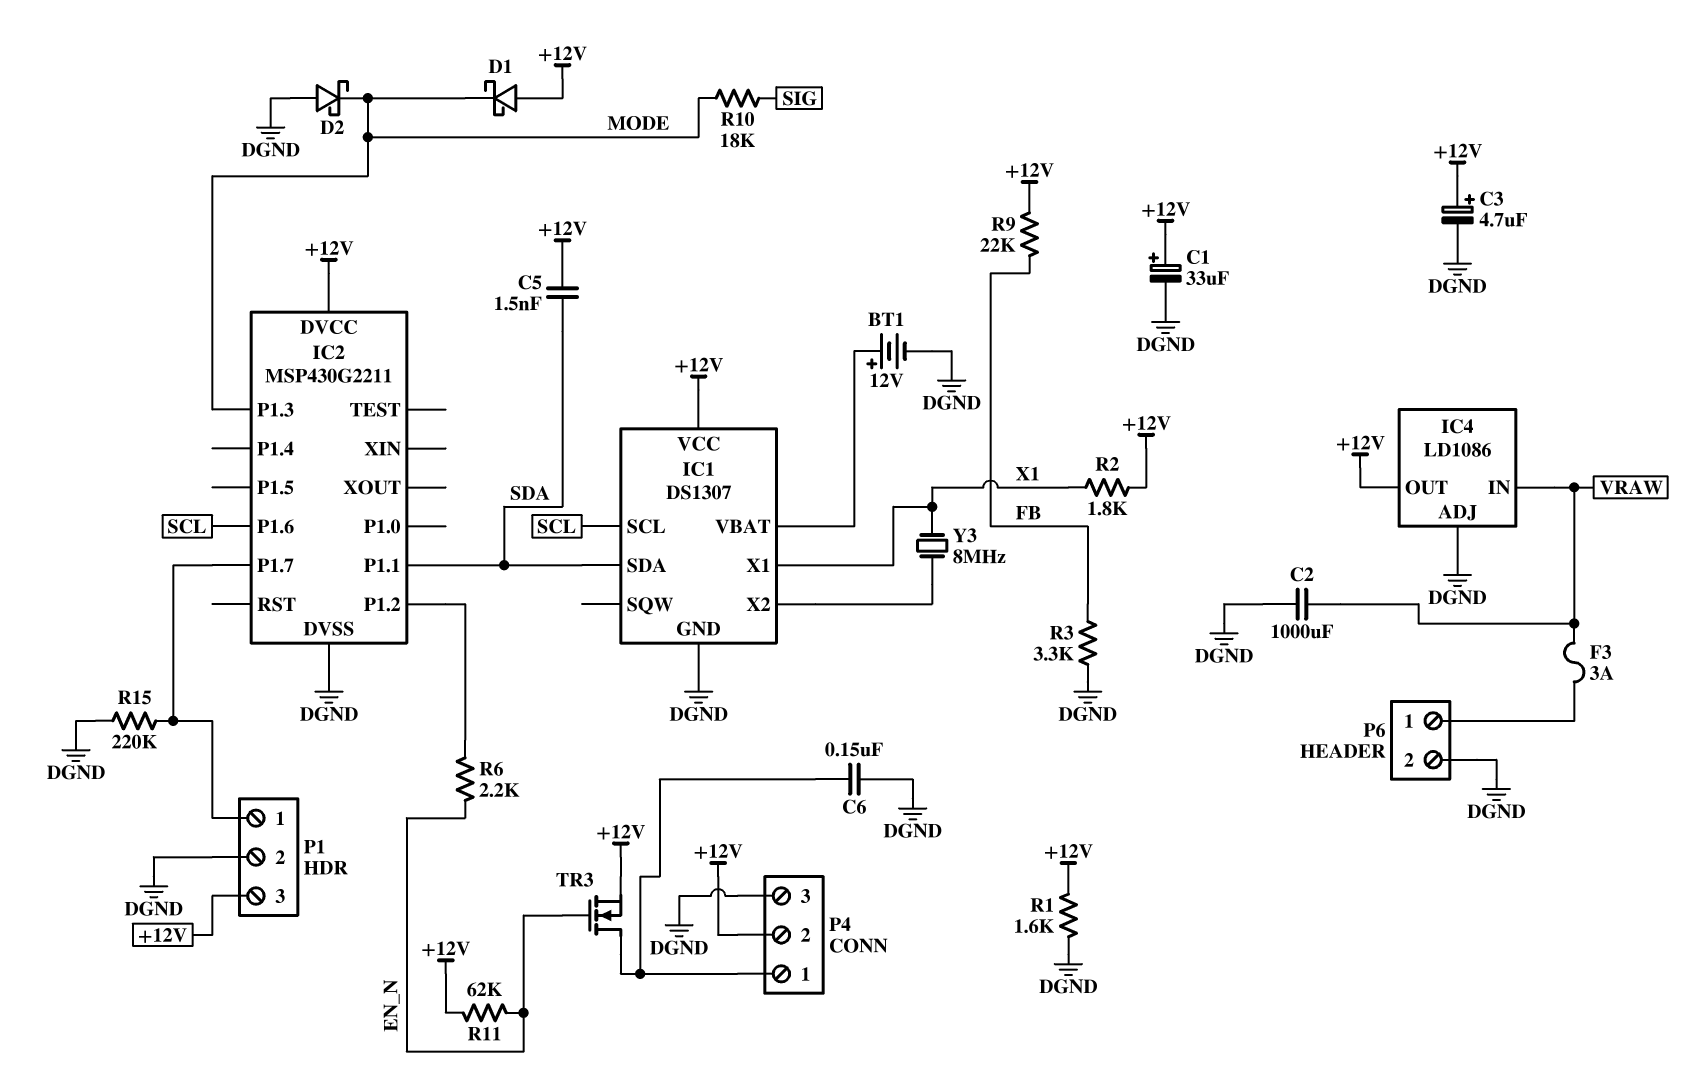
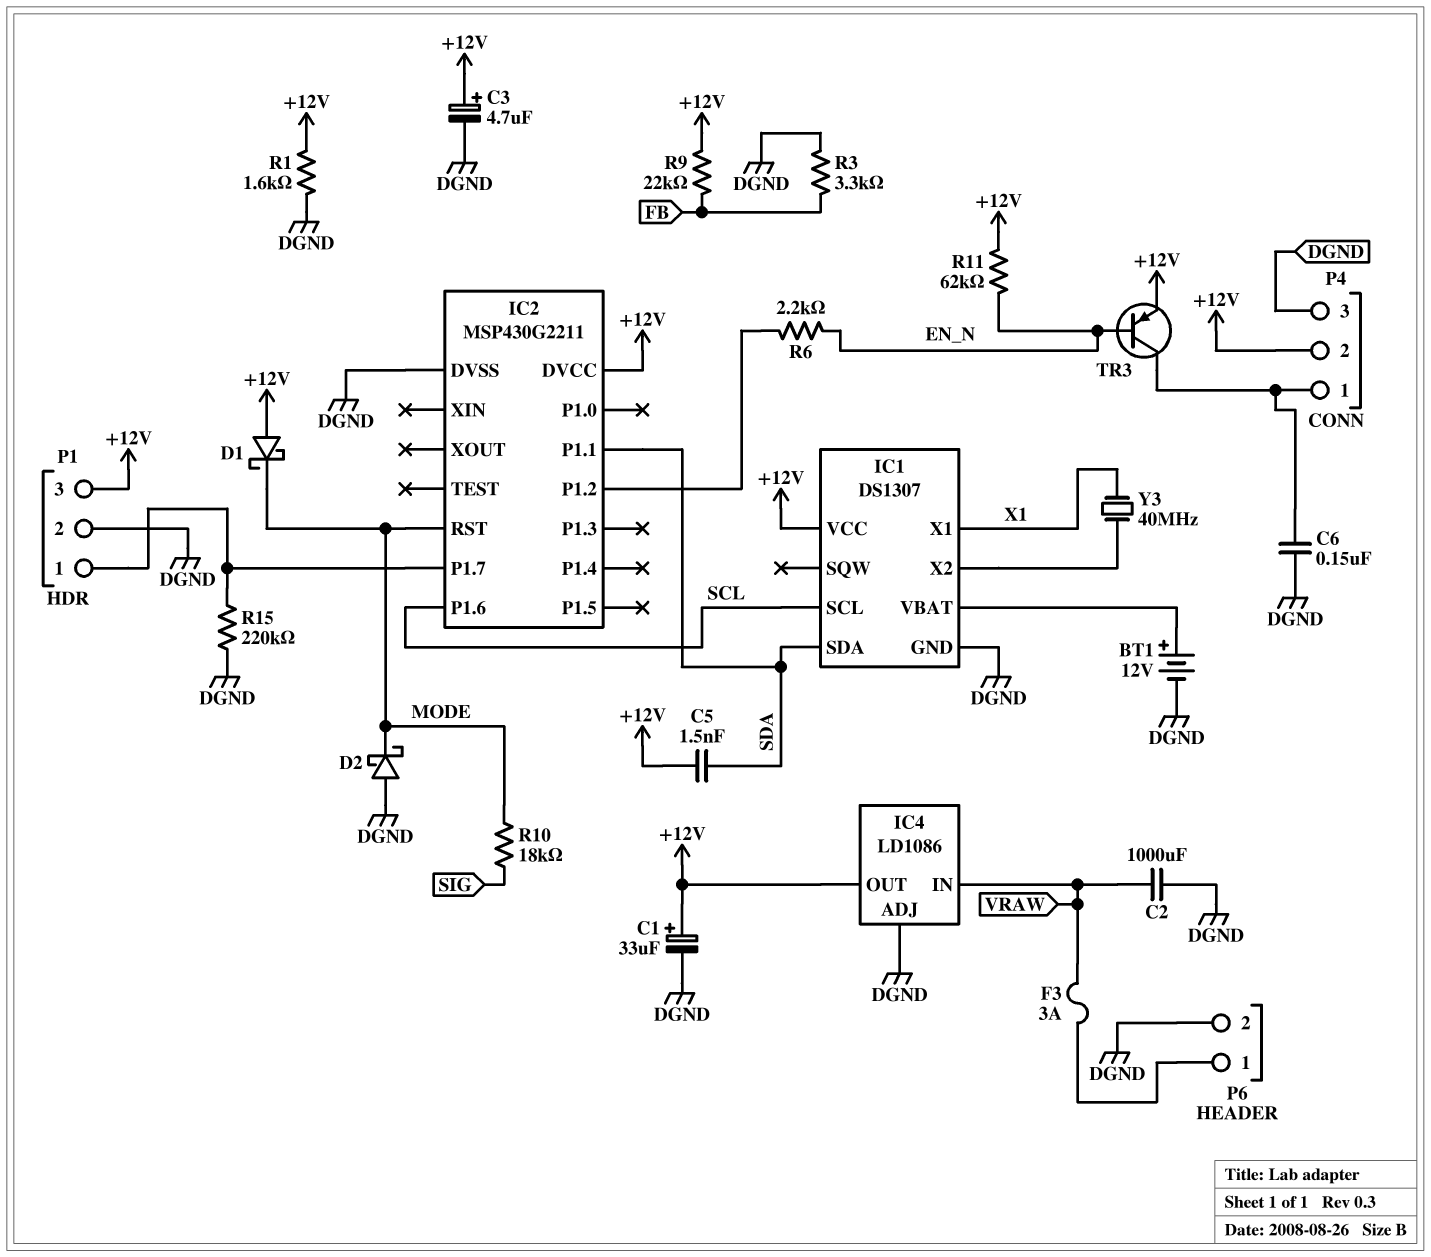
IC2 pin P1.3: MODE -> none
IC2 pin RST: none -> MODE
R2: 1.8k (+12V, X1) -> none
TR3: NMOS (G EN_N, D P4/1, S +12V) -> PNP (B EN_N, C P4/1, E +12V)
Y3: 8MHz (IC1/X2, X1) -> 40MHz (IC1/X2, X1)

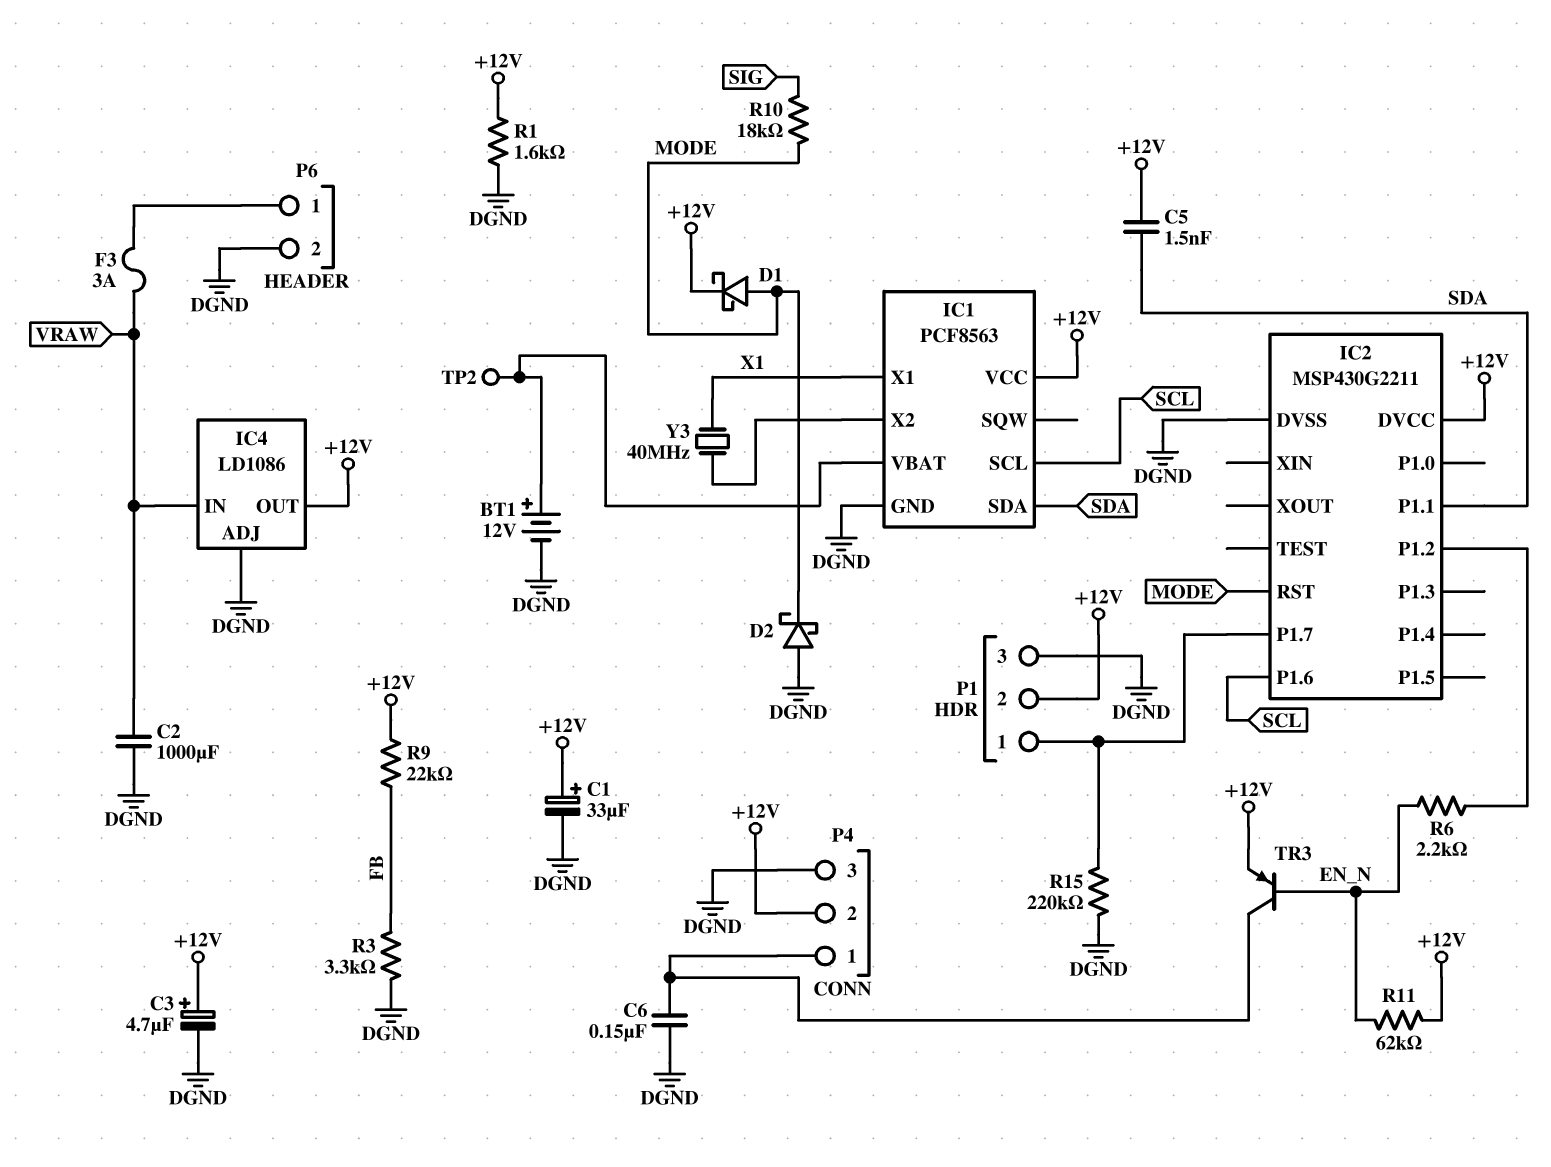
D1: schottky (A +12V, K MODE) -> schottky (A MODE, K +12V)
IC1: DS1307 -> PCF8563
P1 pin 2: DGND -> +12V
P1 pin 3: +12V -> DGND
TP2: none -> test point (IC1/VBAT)

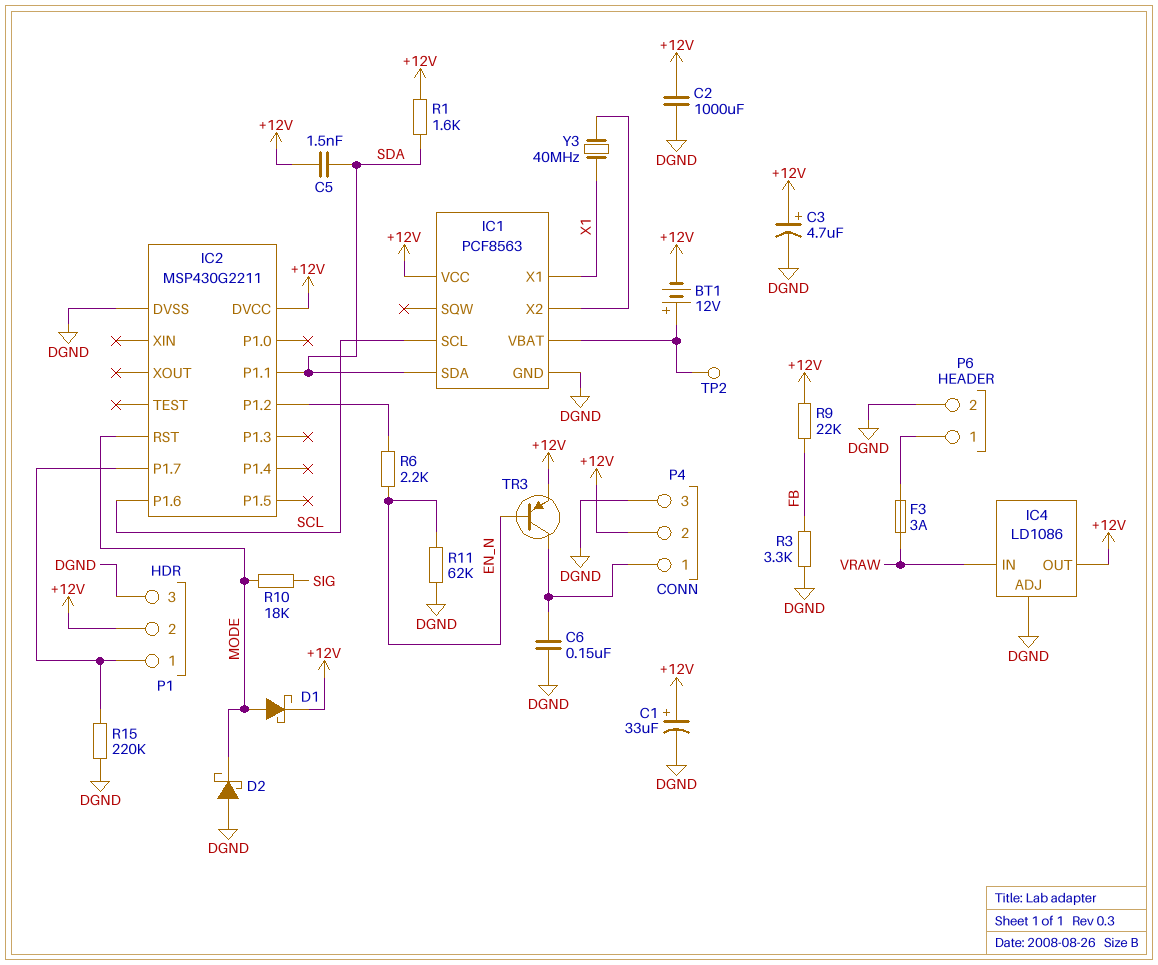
BT1: 12V (plus IC1/VBAT, minus DGND) -> 12V (plus IC1/VBAT, minus +12V)
C2: 1000uF (DGND, VRAW) -> 1000uF (+12V, DGND)
R1: 1.6k (+12V, DGND) -> 1.6k (+12V, SDA)
R11: 62k (+12V, EN_N) -> 62k (DGND, EN_N)

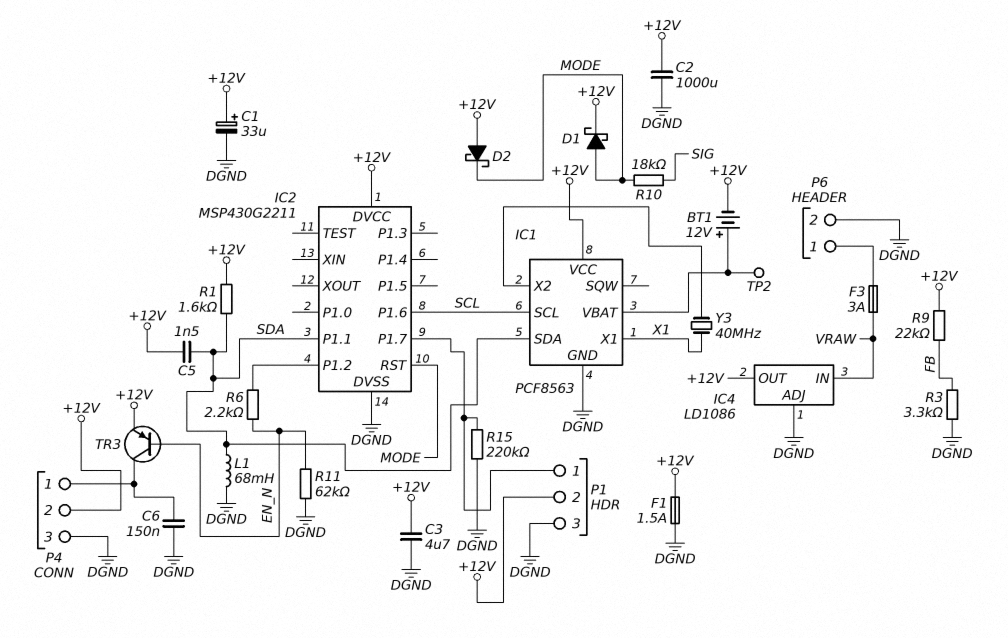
C3: 4.7uF (plus +12V, minus DGND) -> 4.7uF (+12V, DGND)
D2: schottky (A DGND, K MODE) -> schottky (A +12V, K MODE)
F1: none -> 1.5A (+12V, DGND)
L1: none -> 68mH (DGND, SDA)

